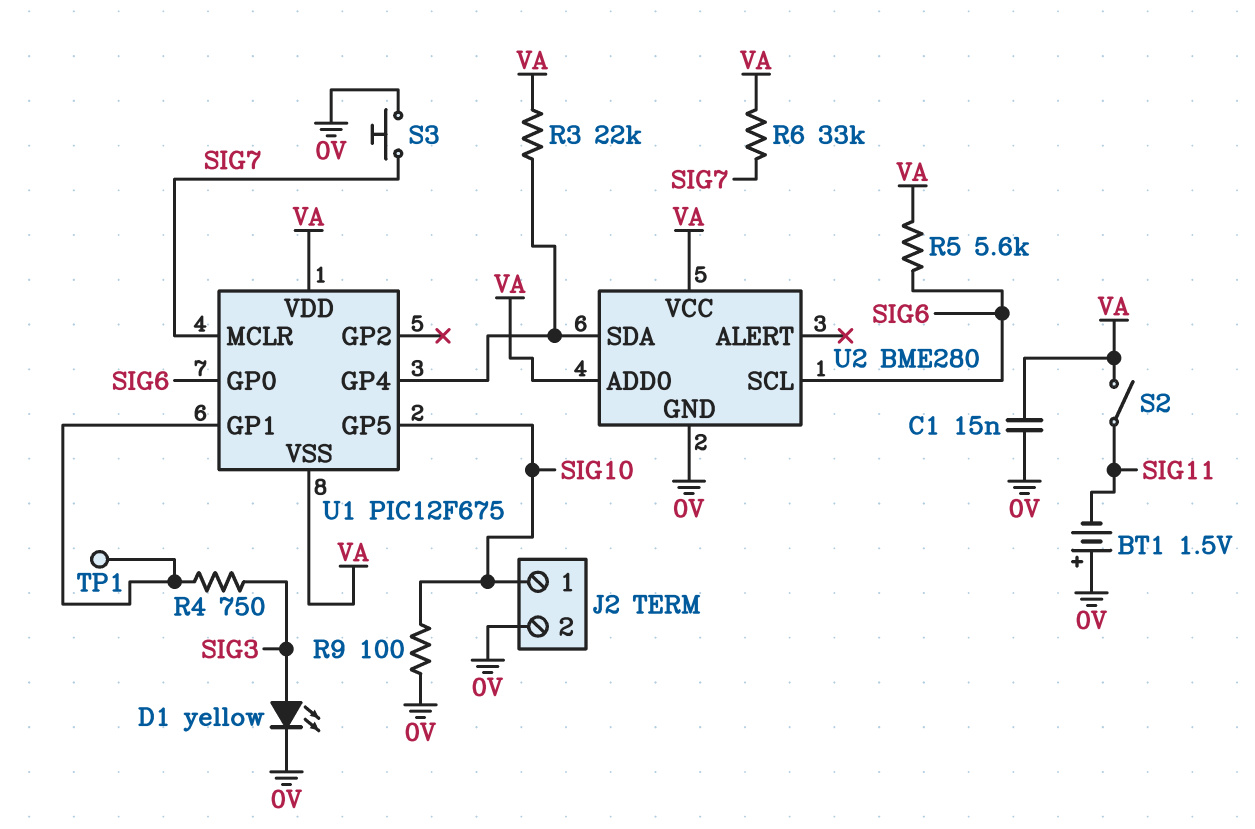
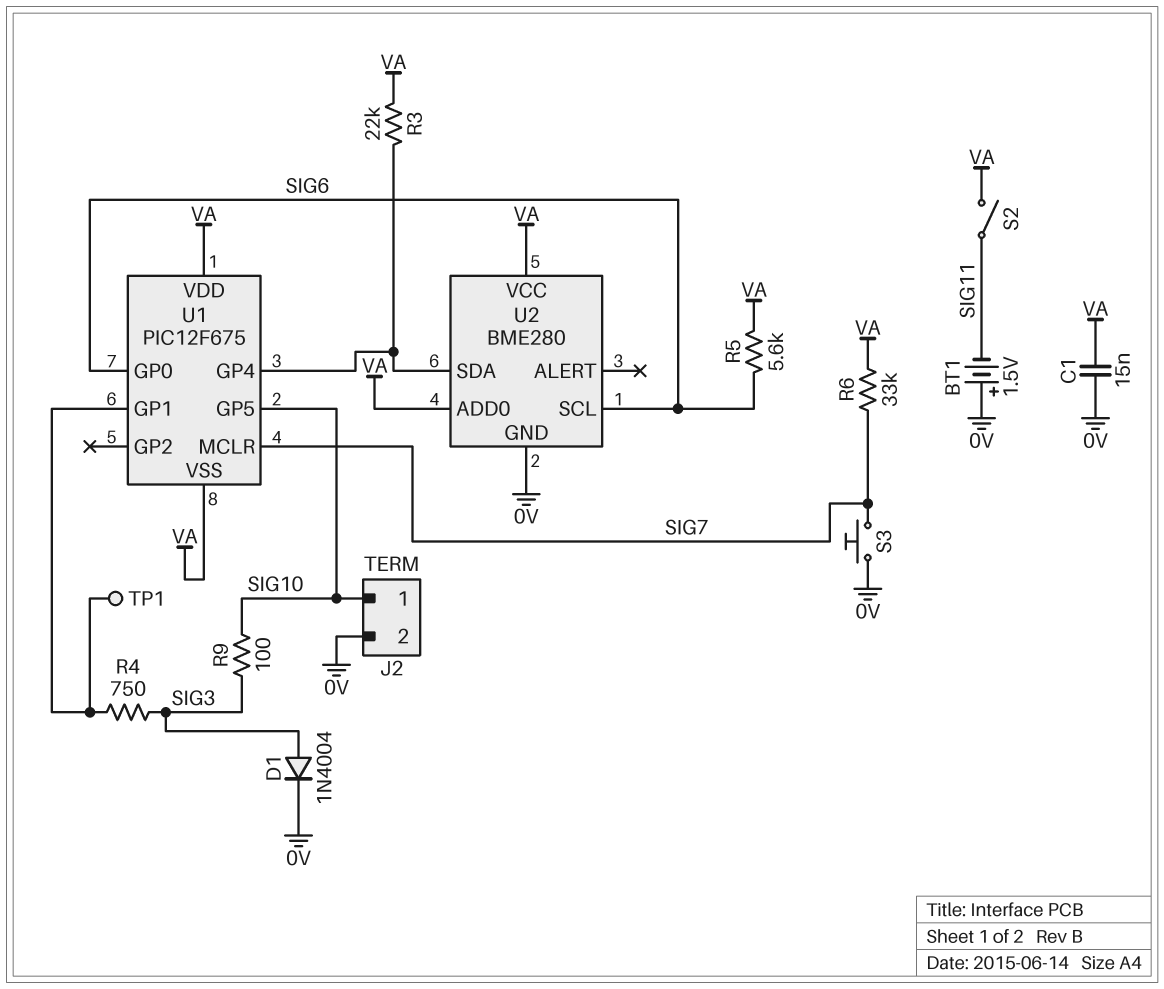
D1: LED yellow (A SIG3, K 0V) -> diode 1N4004 (A SIG3, K 0V)
R9: 100 (0V, SIG10) -> 100 (SIG3, SIG10)

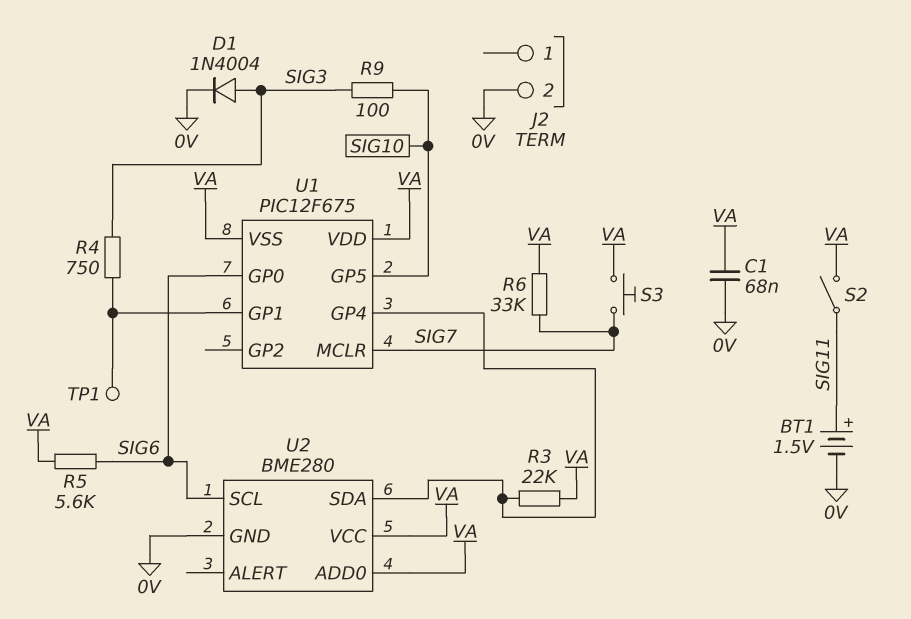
BT1: 1.5V (plus 0V, minus SIG11) -> 1.5V (plus SIG11, minus 0V)
C1: 15nF (0V, VA) -> 68nF (0V, VA)
J2 pin 1: SIG10 -> none
S3: button (0V, SIG7) -> button (SIG7, VA)

